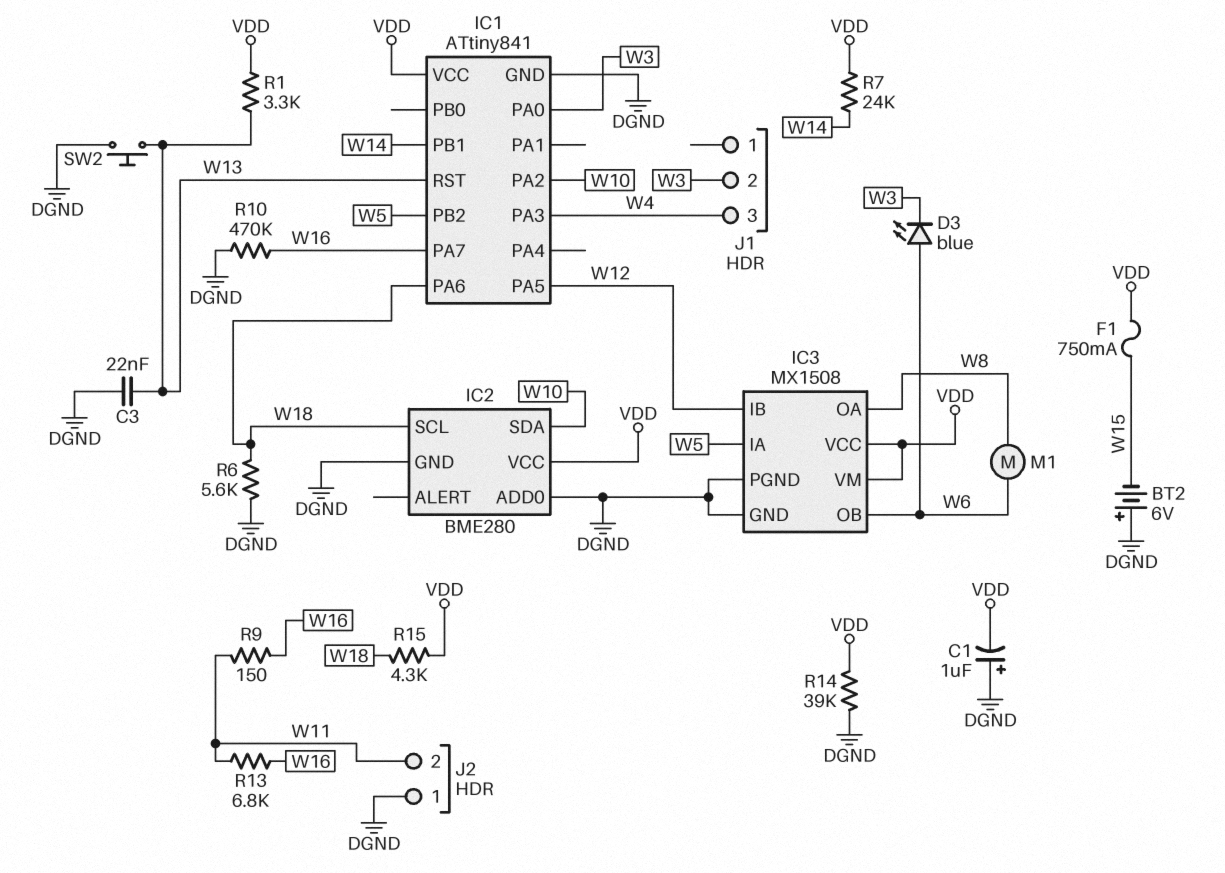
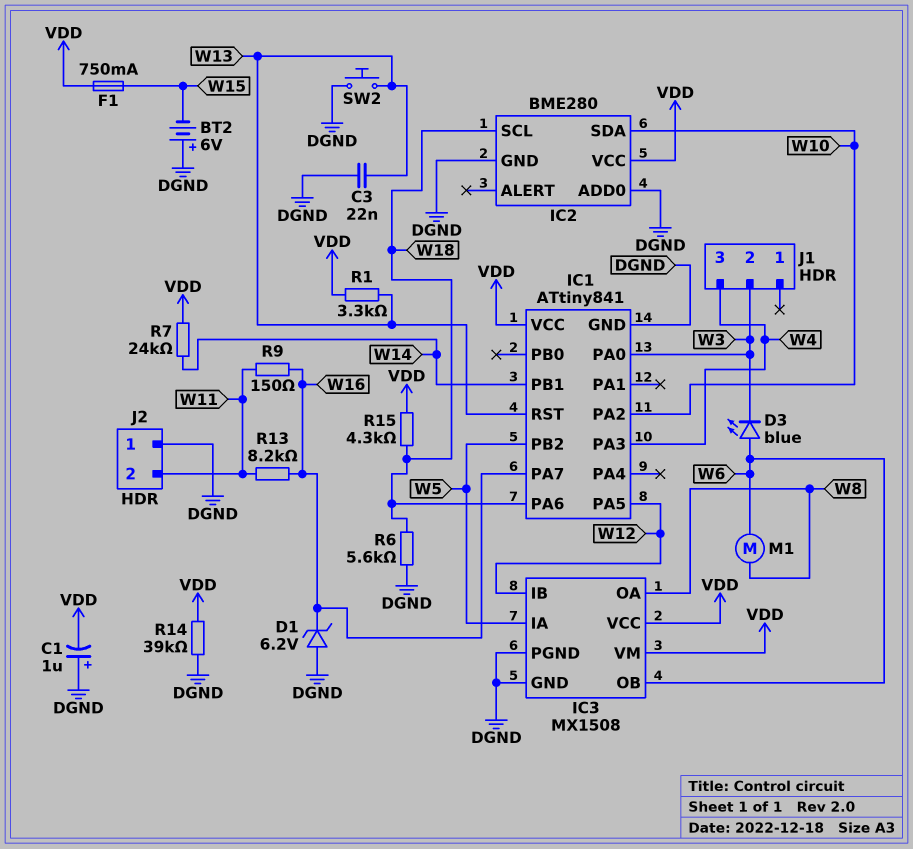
D1: none -> zener 6.2V (A DGND, K W16)
R10: 470k (DGND, W16) -> none
R13: 6.8k (W11, W16) -> 8.2k (W11, W16)

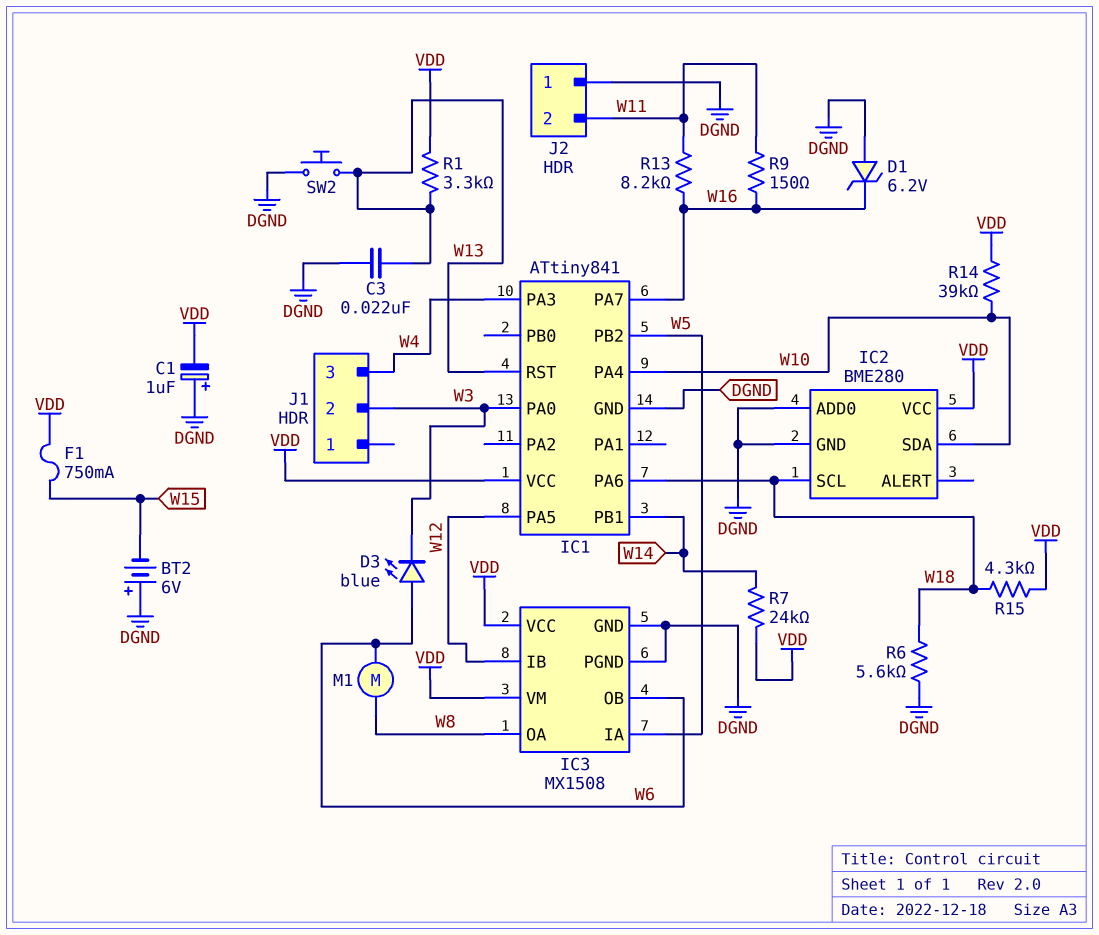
IC1 pin PA2: W10 -> none
IC1 pin PA4: none -> W10
R14: 39k (DGND, VDD) -> 39k (VDD, W10)

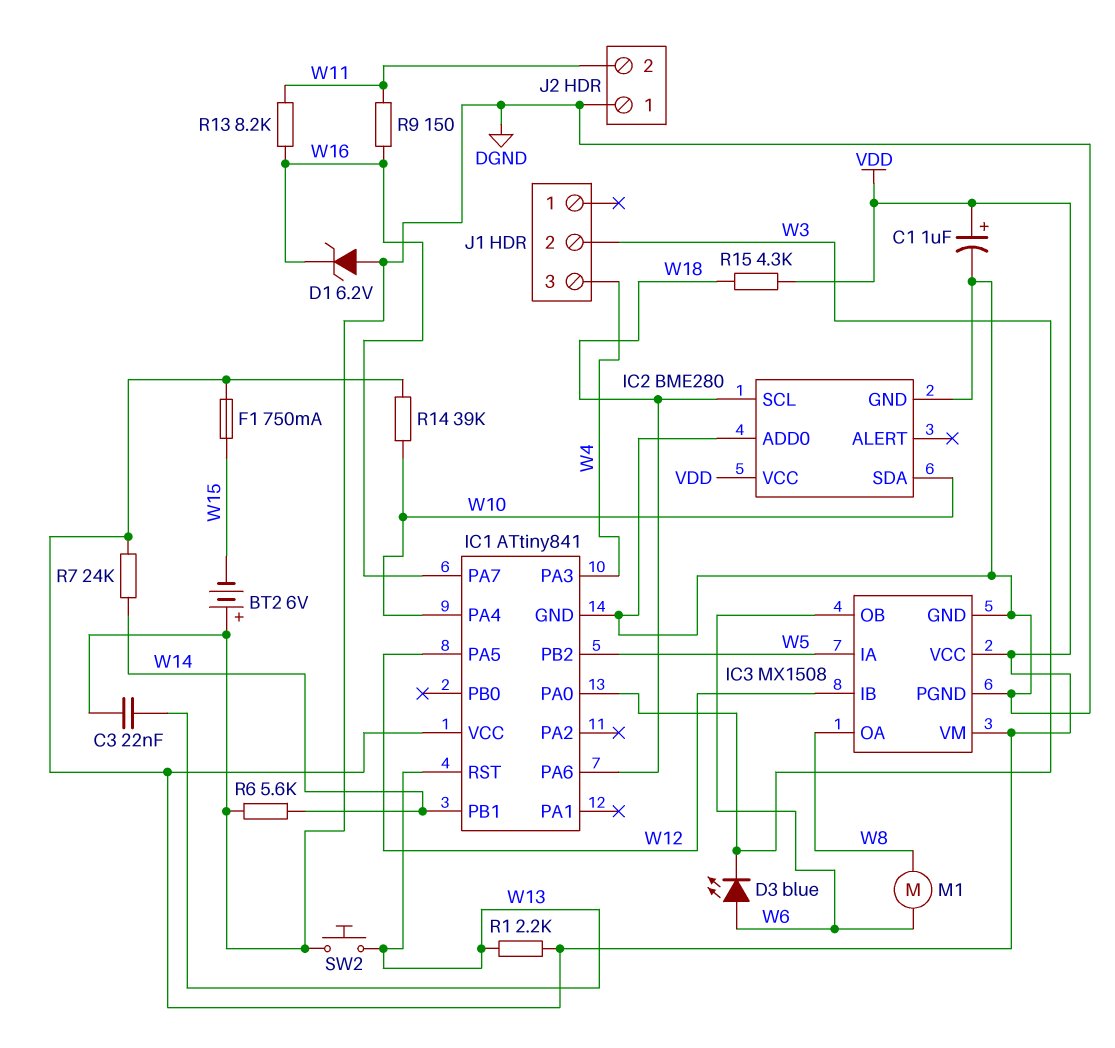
C1: 1uF (plus DGND, minus VDD) -> 1uF (plus VDD, minus DGND)
R1: 3.3k (VDD, W13) -> 2.2k (VDD, W13)
R6: 5.6k (DGND, W18) -> 5.6k (DGND, W14)

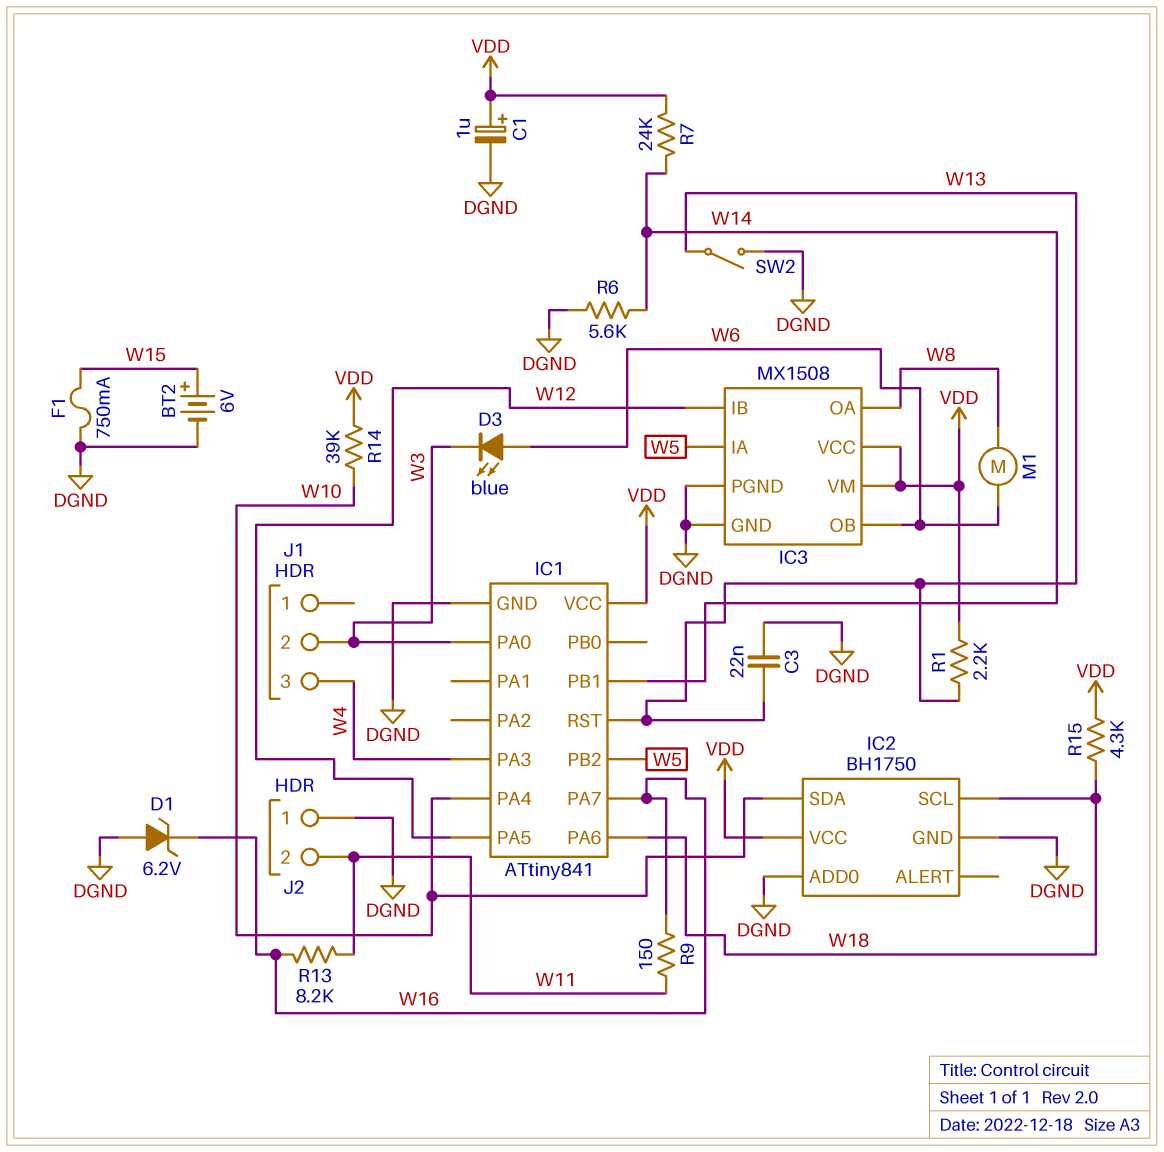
BT2: 6V (plus DGND, minus W15) -> 6V (plus W15, minus DGND)
F1: 750mA (VDD, W15) -> 750mA (DGND, W15)
IC2: BME280 -> BH1750
SW2: button (DGND, W13) -> switch (DGND, W13)

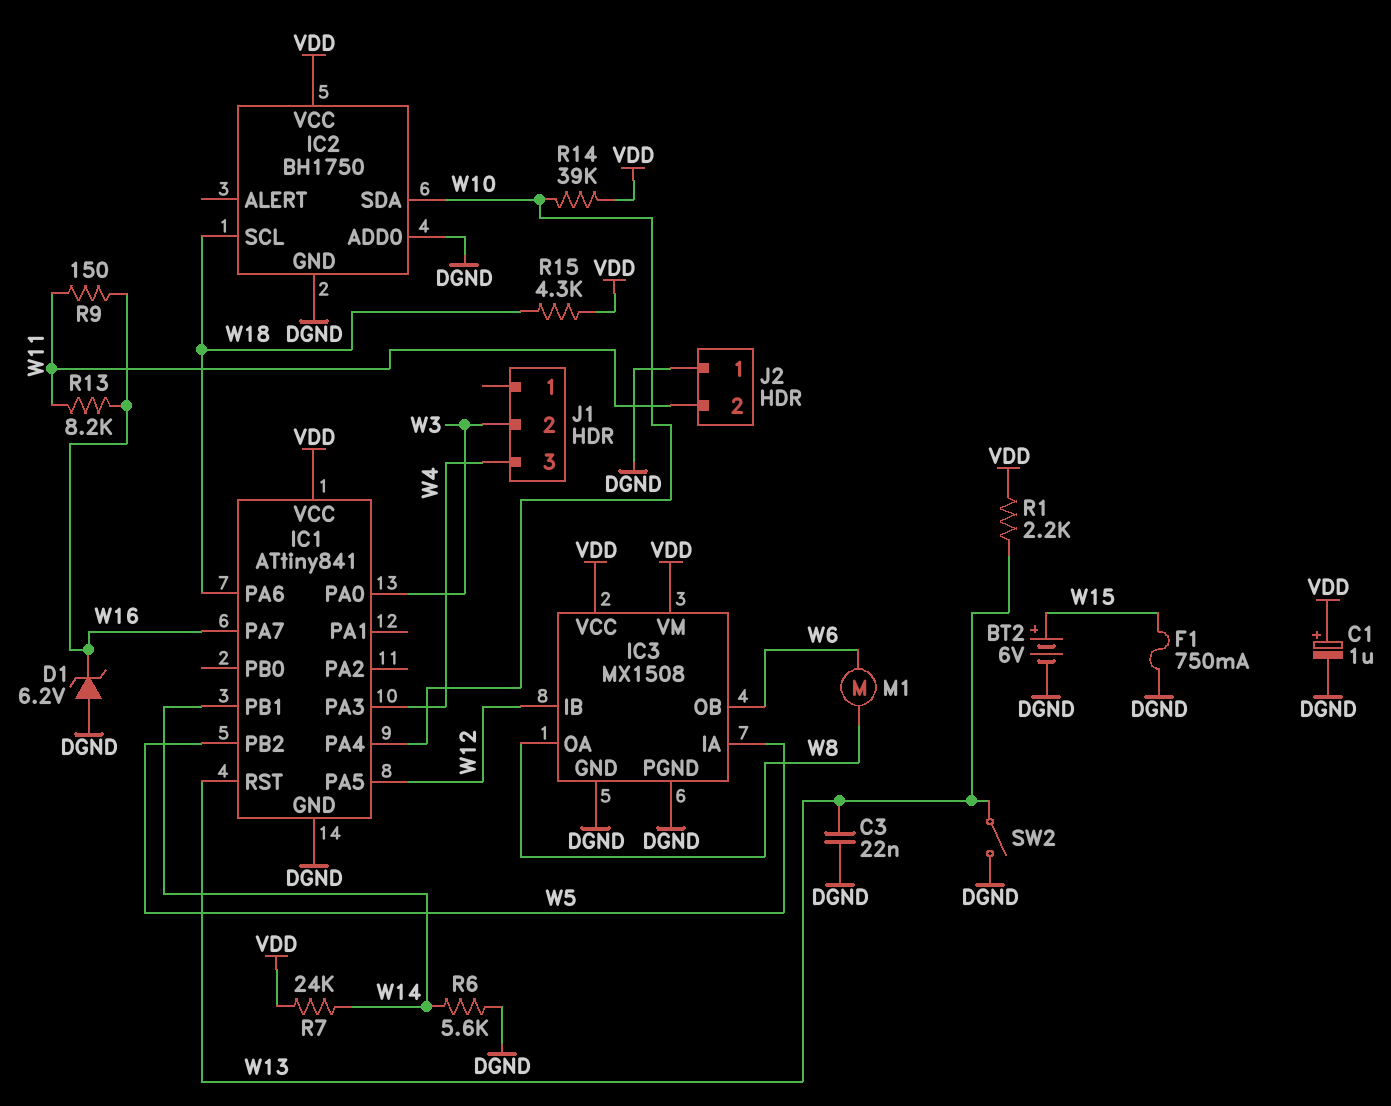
D3: LED blue (A W6, K W3) -> none

